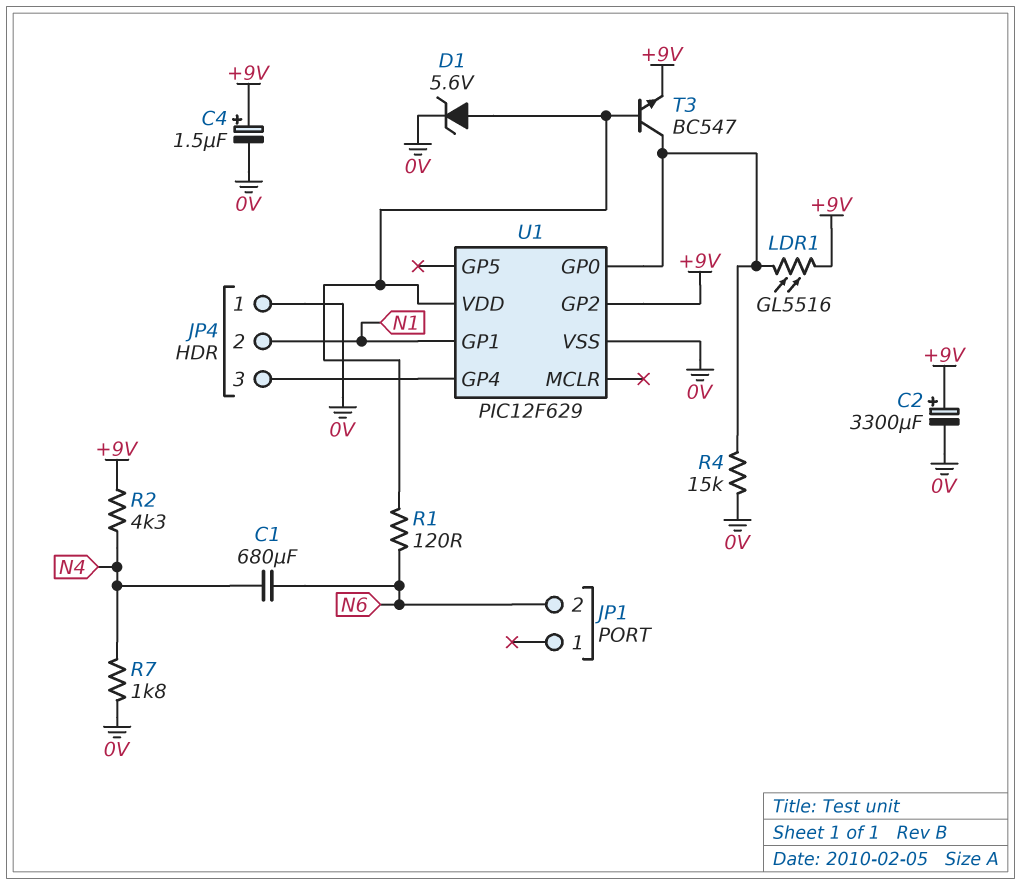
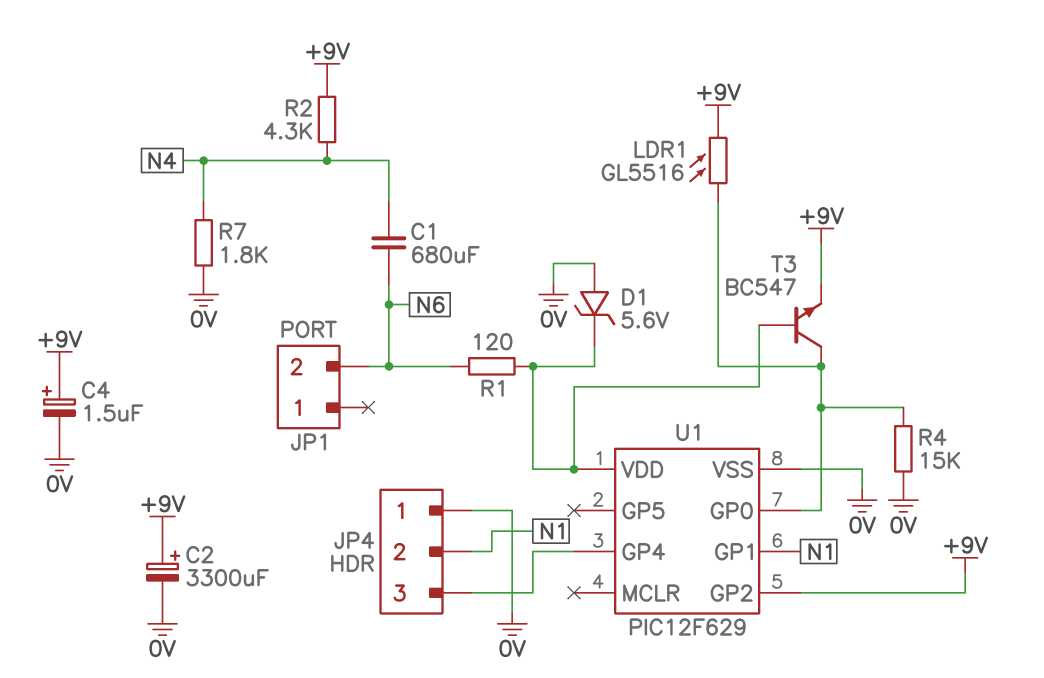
D1: zener 5.6V (A U1/VDD, K 0V) -> zener 5.6V (A 0V, K U1/VDD)

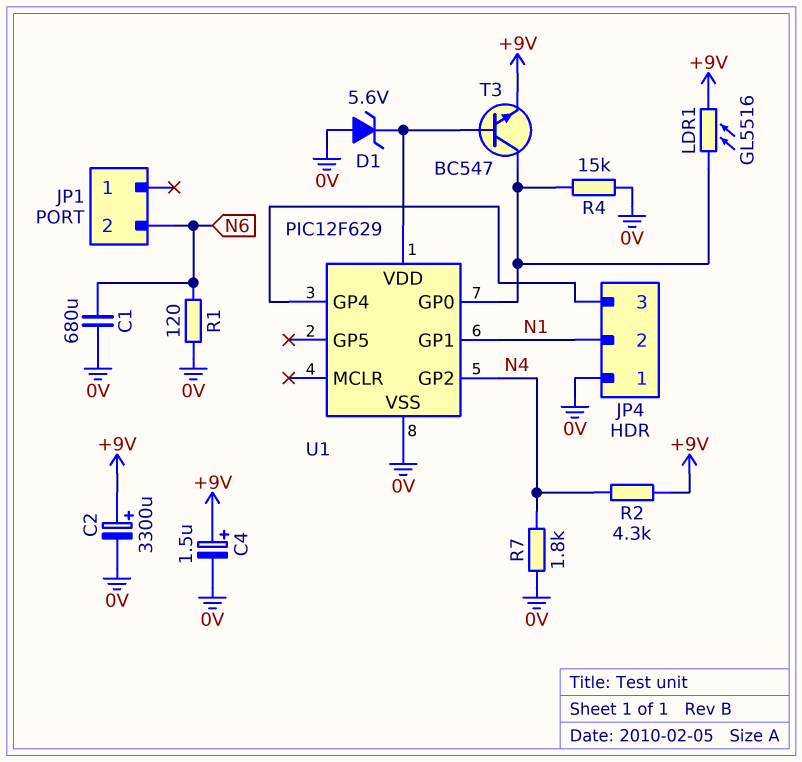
C1: 680uF (N4, N6) -> 680uF (0V, N6)
R1: 120 (N6, U1/VDD) -> 120 (0V, N6)
U1 pin GP2: +9V -> N4

